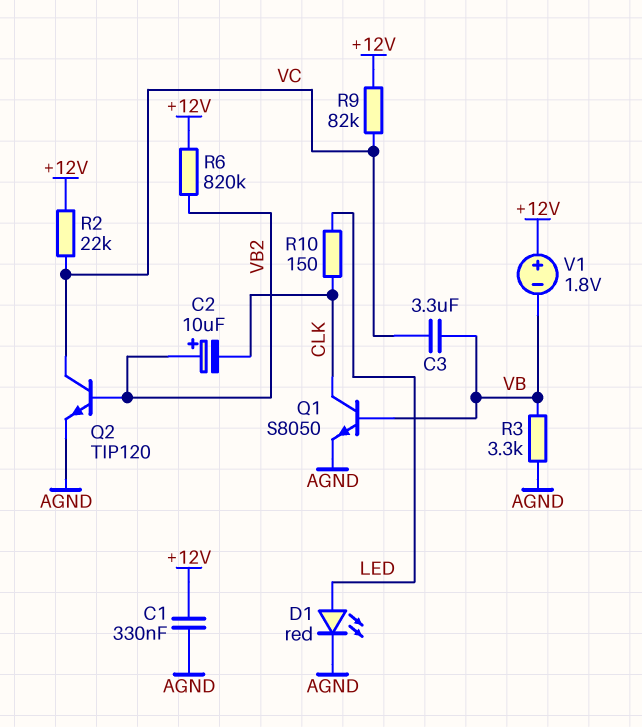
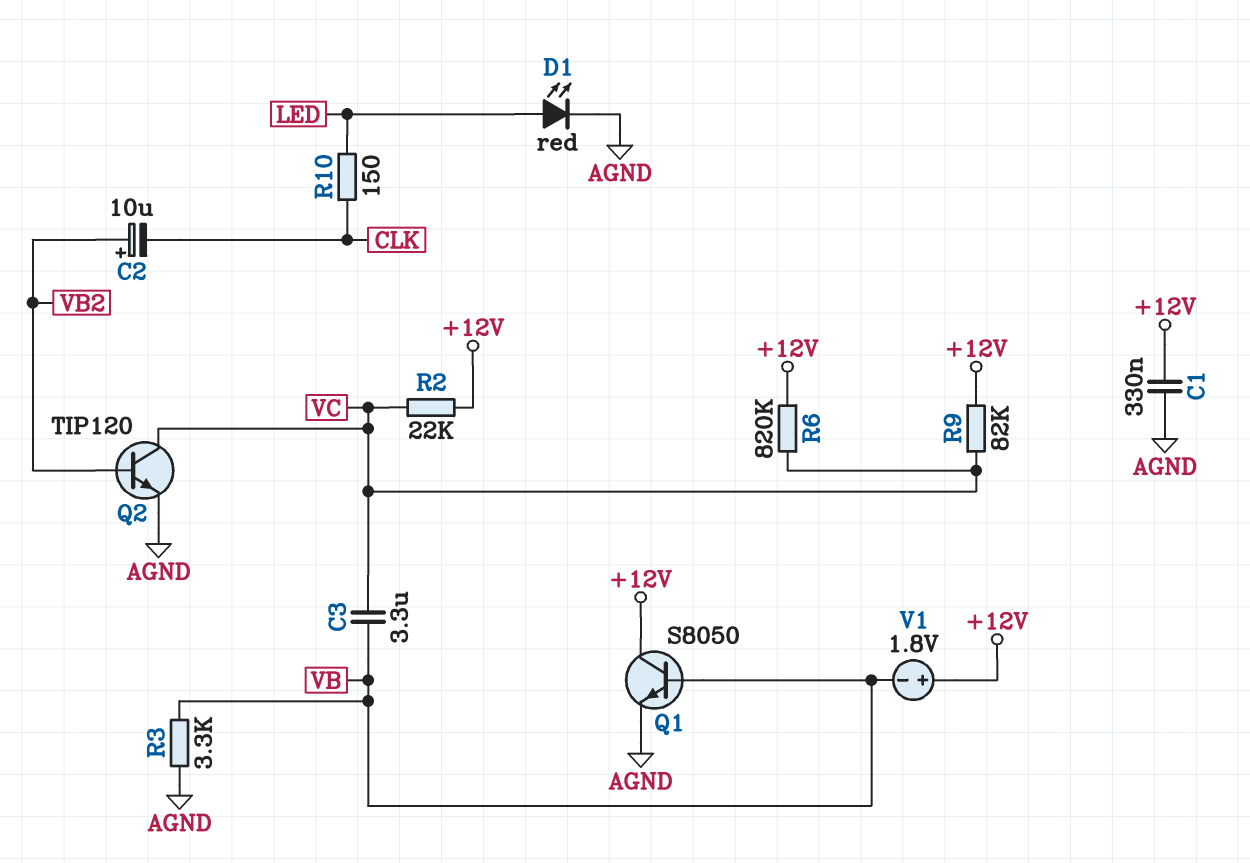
Q1: NPN S8050 (B VB, C CLK, E AGND) -> NPN S8050 (B VB, C +12V, E AGND)
R6: 820k (+12V, VB2) -> 820k (+12V, VC)

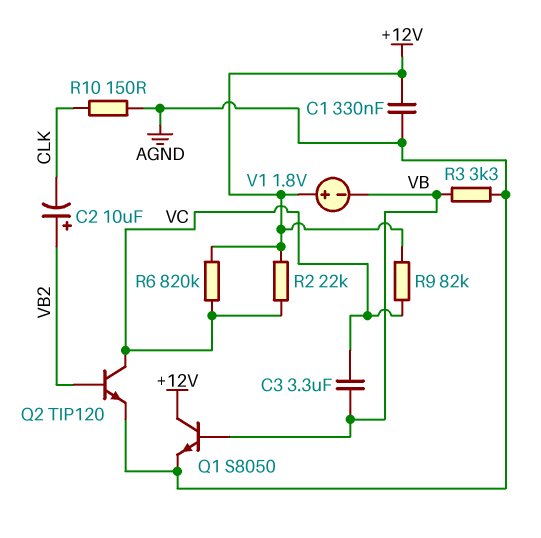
D1: LED red (A LED, K AGND) -> none
R10: 150 (CLK, LED) -> 150 (AGND, CLK)

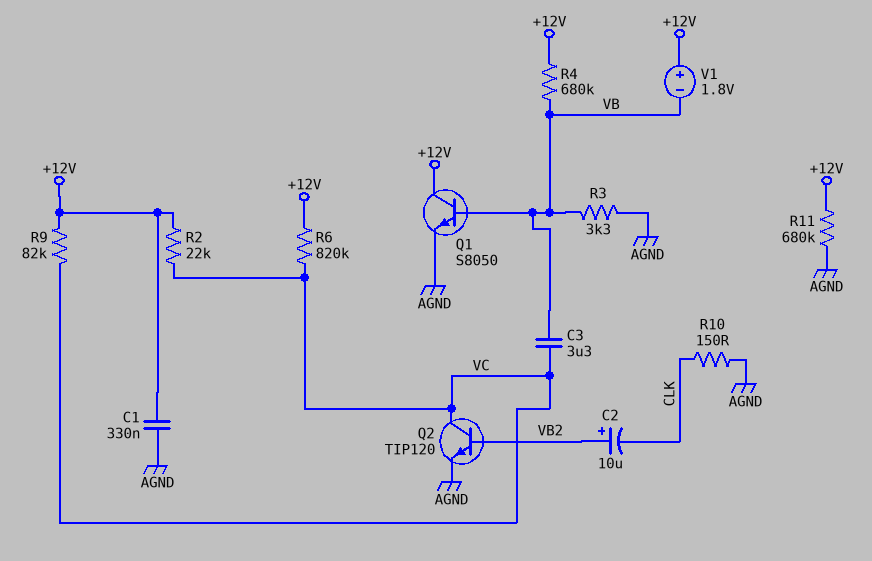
R4: none -> 680k (+12V, VB)
R11: none -> 680k (+12V, AGND)

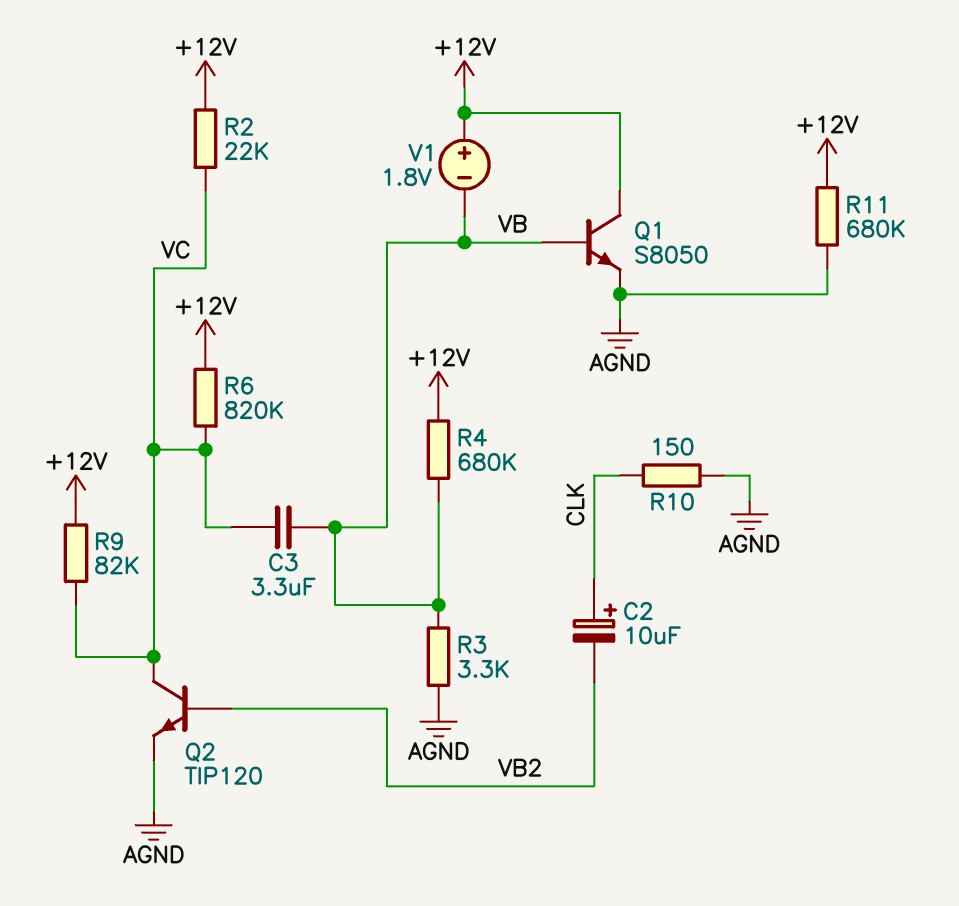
C1: 330nF (+12V, AGND) -> none
C2: 10uF (plus VB2, minus CLK) -> 10uF (plus CLK, minus VB2)

